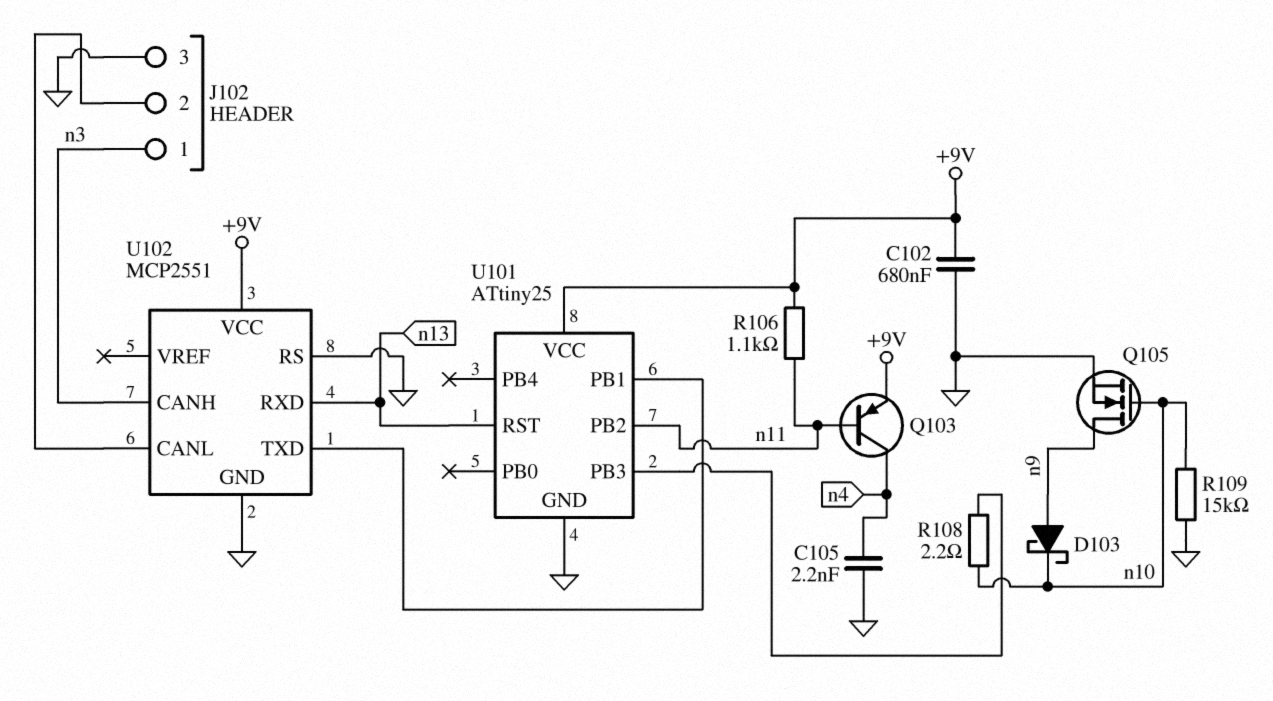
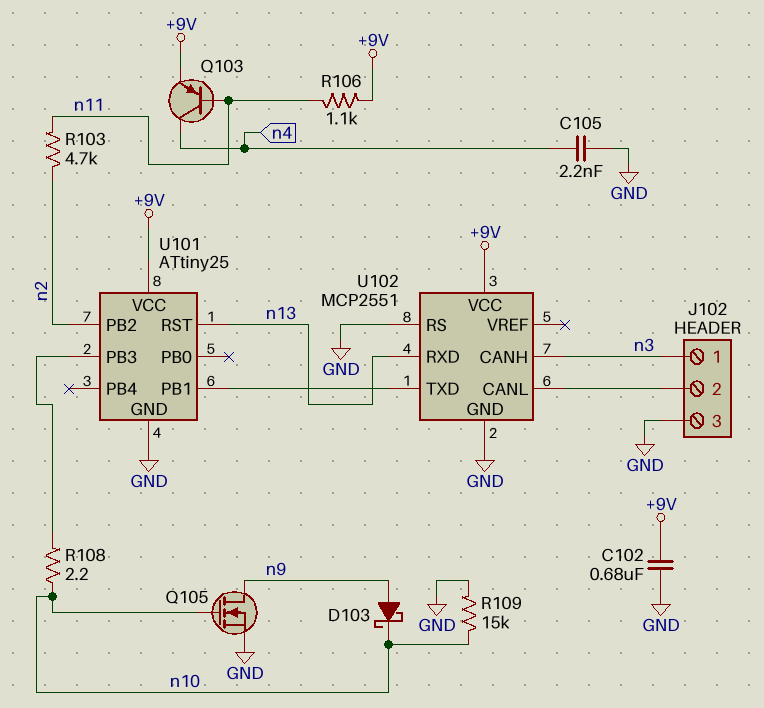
R103: none -> 4.7k (n2, n11)
U101 pin PB2: n11 -> n2

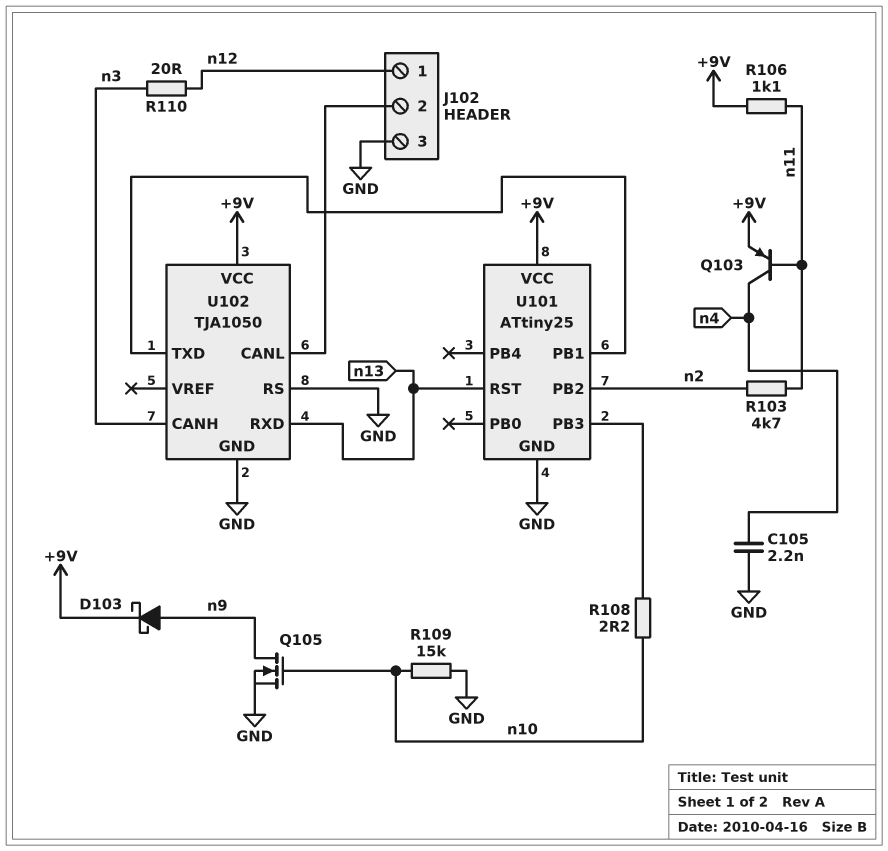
C102: 680nF (+9V, GND) -> none
D103: schottky (A n9, K n10) -> schottky (A n9, K +9V)
J102 pin 1: n3 -> n12
R110: none -> 20 (n3, n12)
U102: MCP2551 -> TJA1050

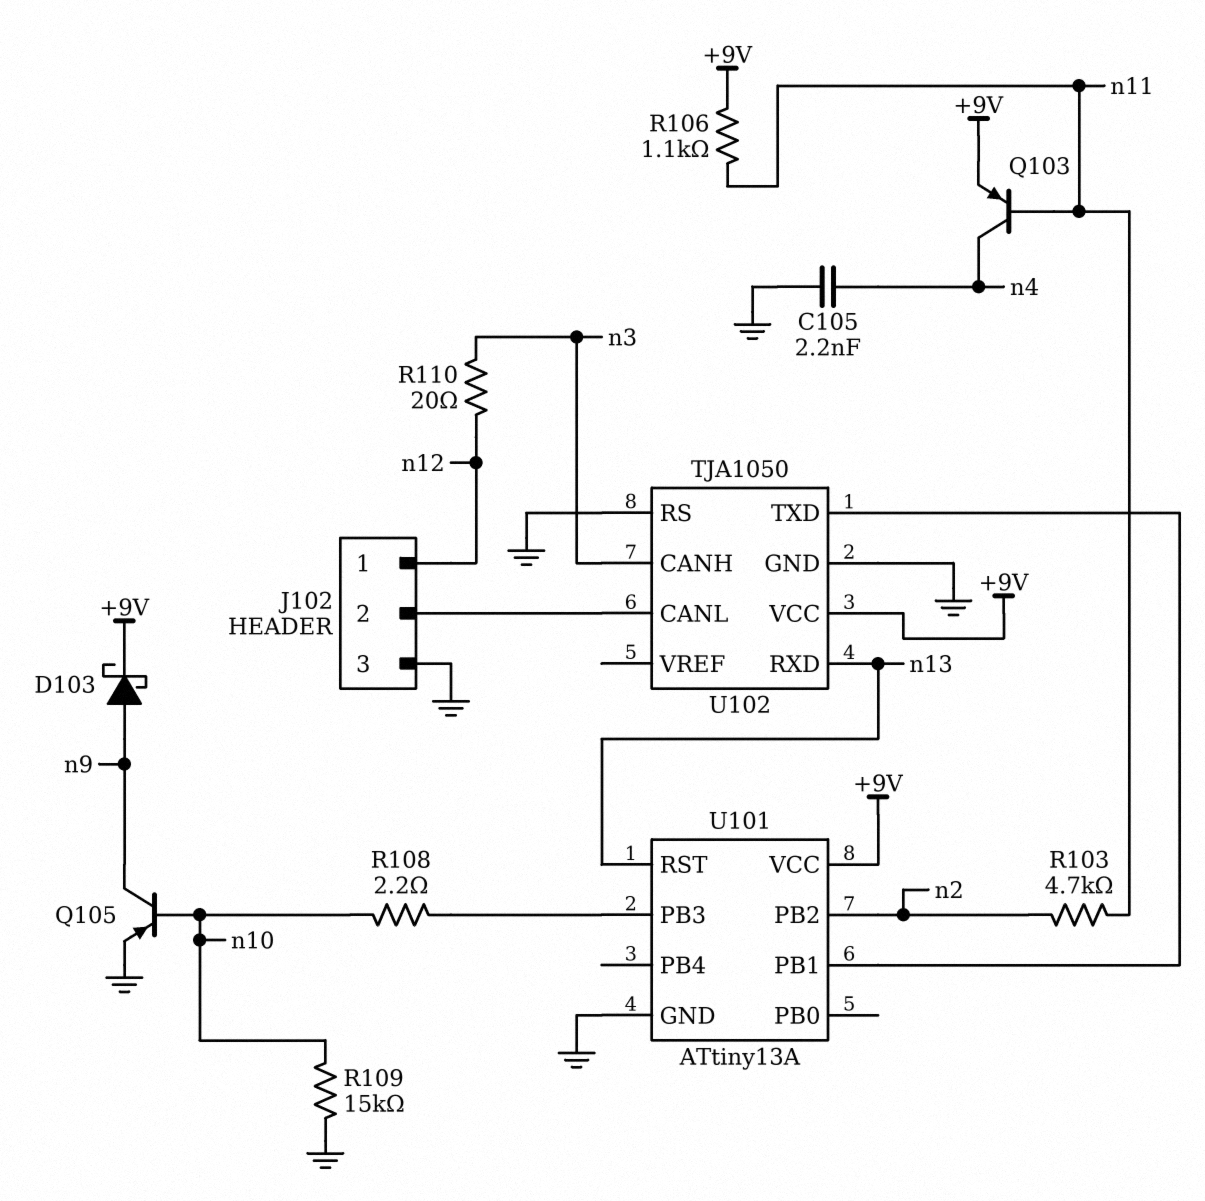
Q105: NMOS (G n10, D n9, S GND) -> PNP (B n10, C n9, E GND)
U101: ATtiny25 -> ATtiny13A

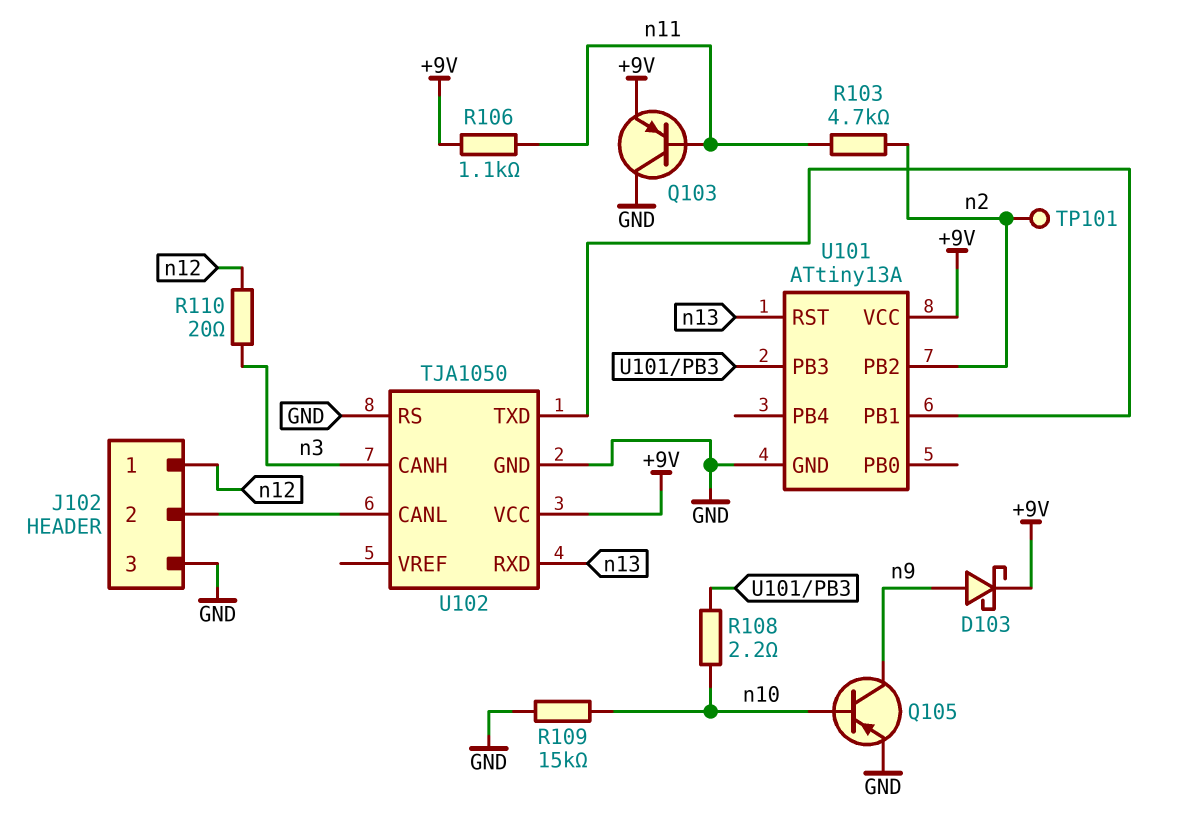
C105: 2.2nF (GND, n4) -> none
Q103: PNP (B n11, C n4, E +9V) -> PNP (B n11, C GND, E +9V)
TP101: none -> test point (n2)

